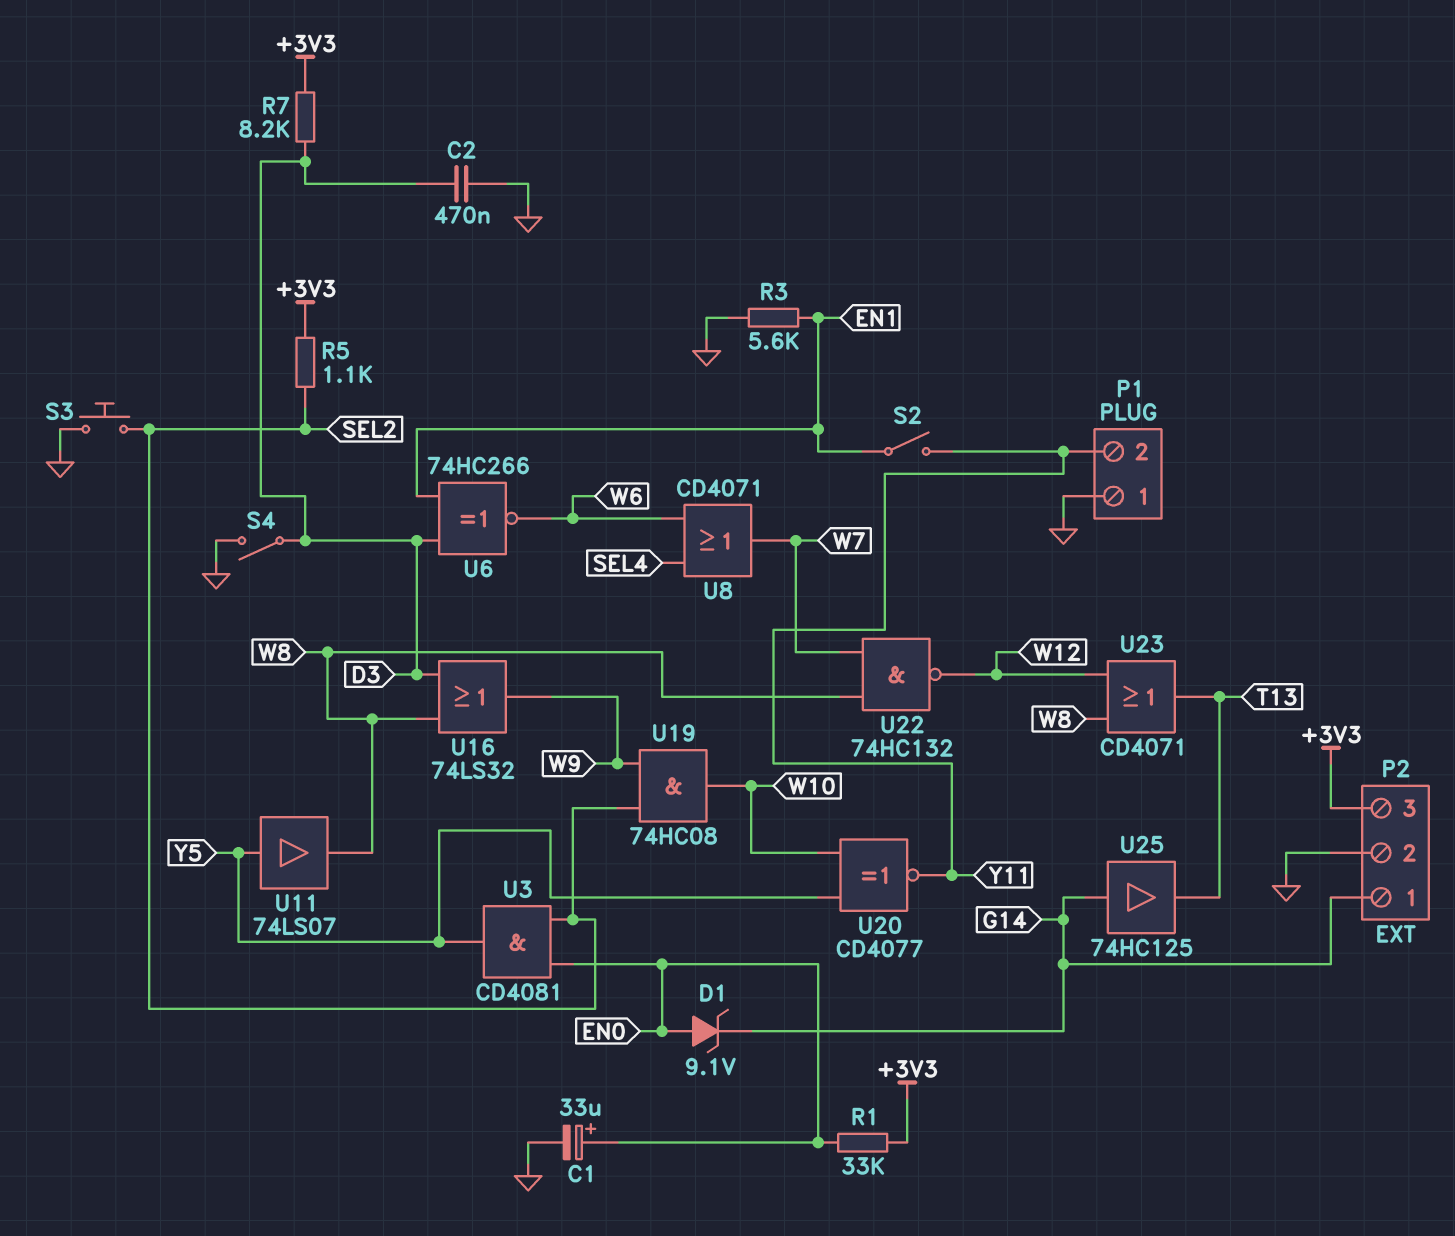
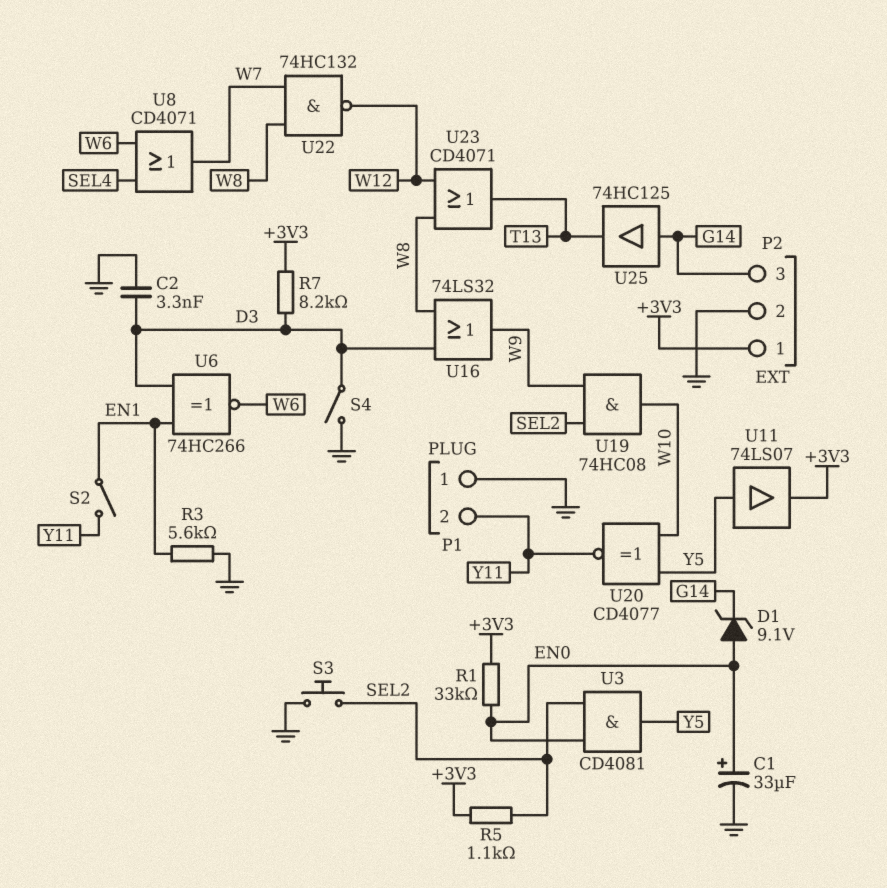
C2: 470nF (D3, GND) -> 3.3nF (D3, GND)
P2 pin 1: G14 -> +3V3
P2 pin 3: +3V3 -> G14
U11: buffer 74LS07 (in Y5, out W8) -> buffer 74LS07 (in Y5, out +3V3)

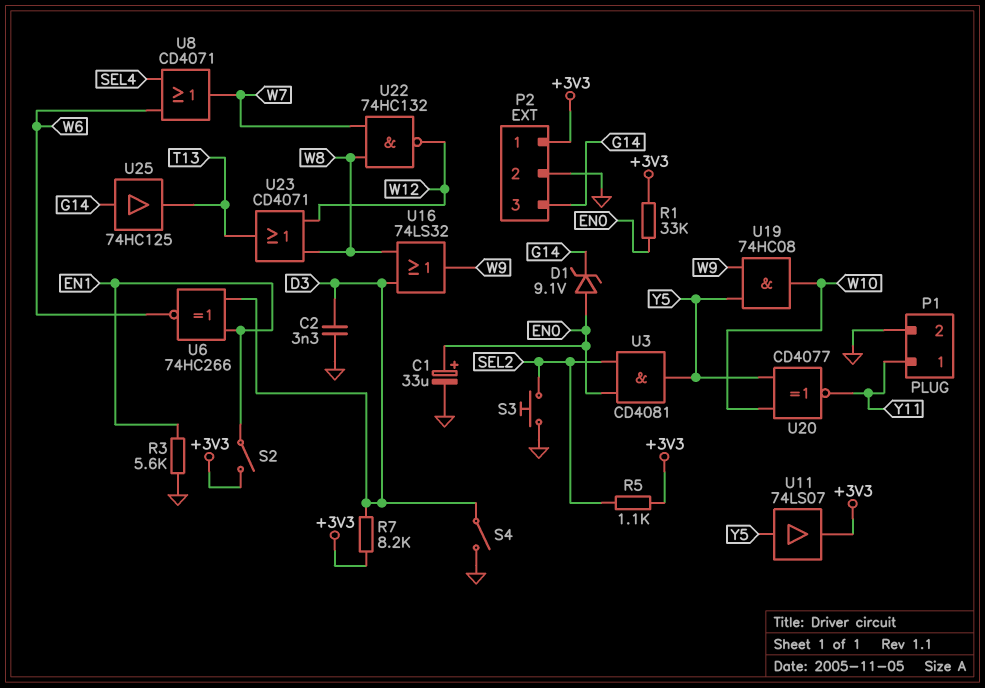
P1 pin 1: GND -> Y11
P1 pin 2: Y11 -> GND
S2: switch (EN1, Y11) -> switch (+3V3, EN1)
U19: AND 74HC08 (in SEL2, in W9, out W10) -> AND 74HC08 (in W9, in Y5, out W10)

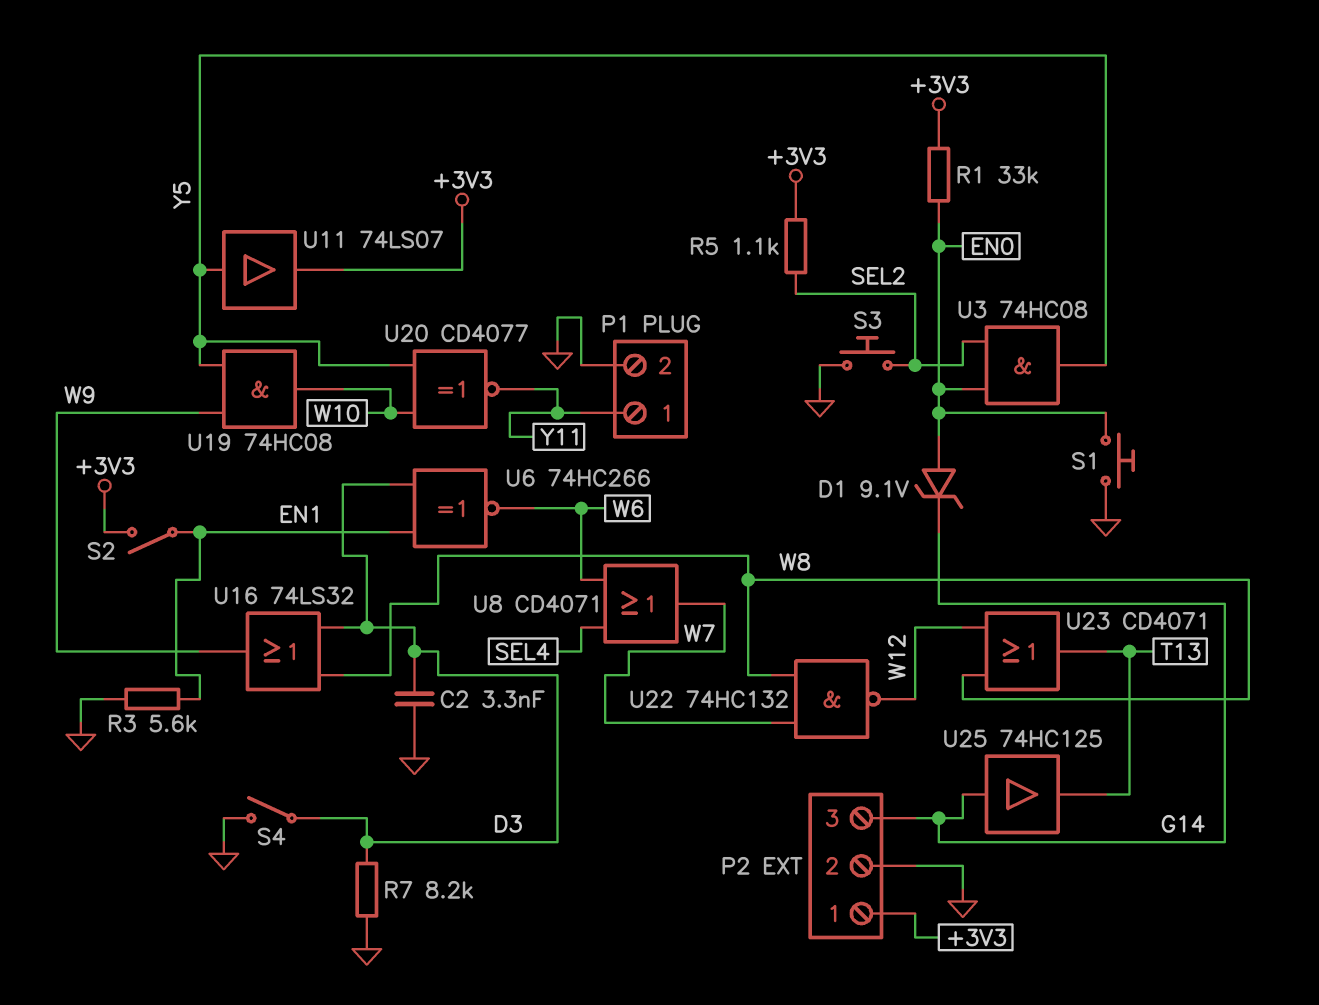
C1: 33uF (plus EN0, minus GND) -> none
R7: 8.2k (+3V3, D3) -> 8.2k (D3, GND)
S1: none -> button (EN0, GND)
U3: AND CD4081 (in EN0, in SEL2, out Y5) -> AND 74HC08 (in EN0, in SEL2, out Y5)

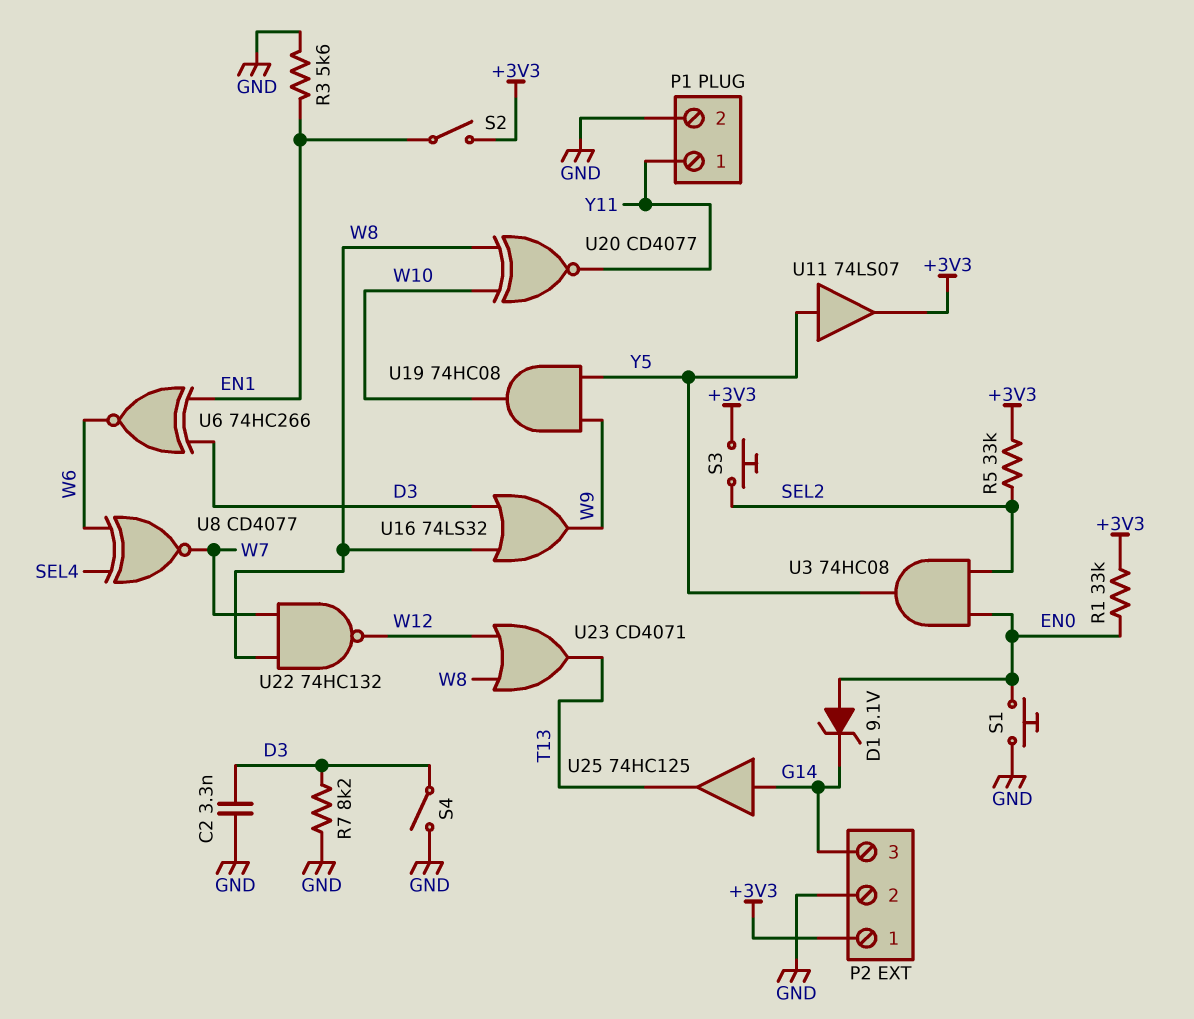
R5: 1.1k (+3V3, SEL2) -> 33k (+3V3, SEL2)
S3: button (GND, SEL2) -> button (+3V3, SEL2)
U8: OR CD4071 (in SEL4, in W6, out W7) -> XNOR CD4077 (in SEL4, in W6, out W7)
U20: XNOR CD4077 (in W10, in Y5, out Y11) -> XNOR CD4077 (in W8, in W10, out Y11)

